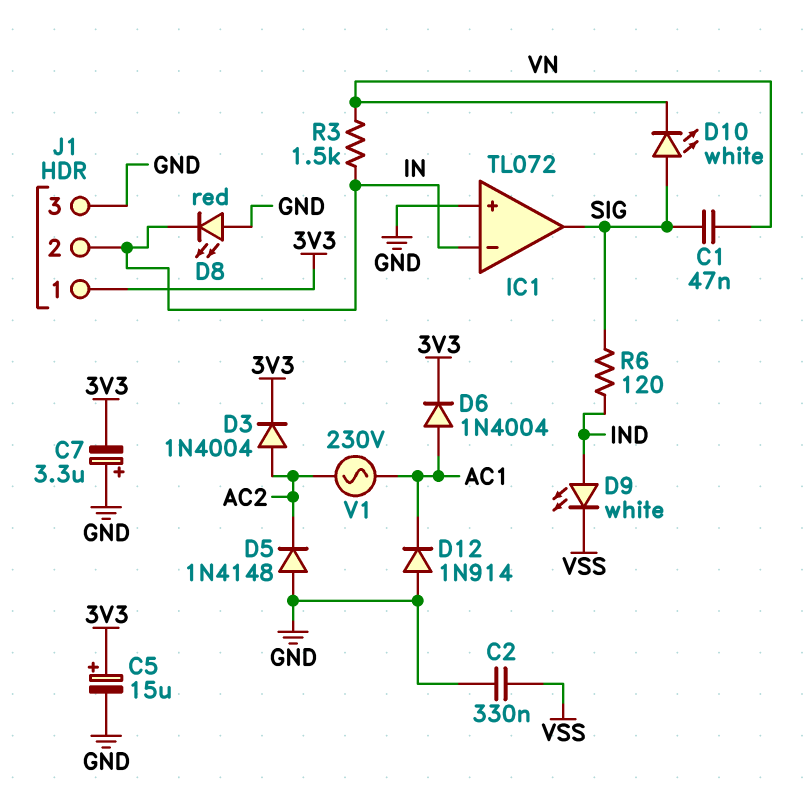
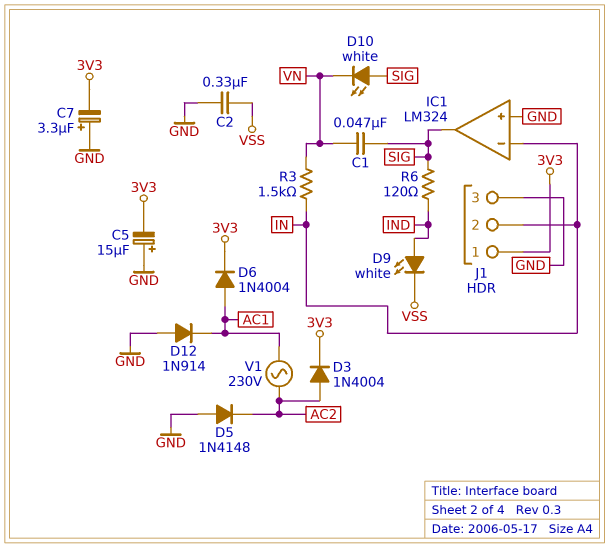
C5: 15uF (plus 3V3, minus GND) -> 15uF (plus GND, minus 3V3)
D8: LED red (A GND, K IN) -> none
IC1: TL072 -> LM324

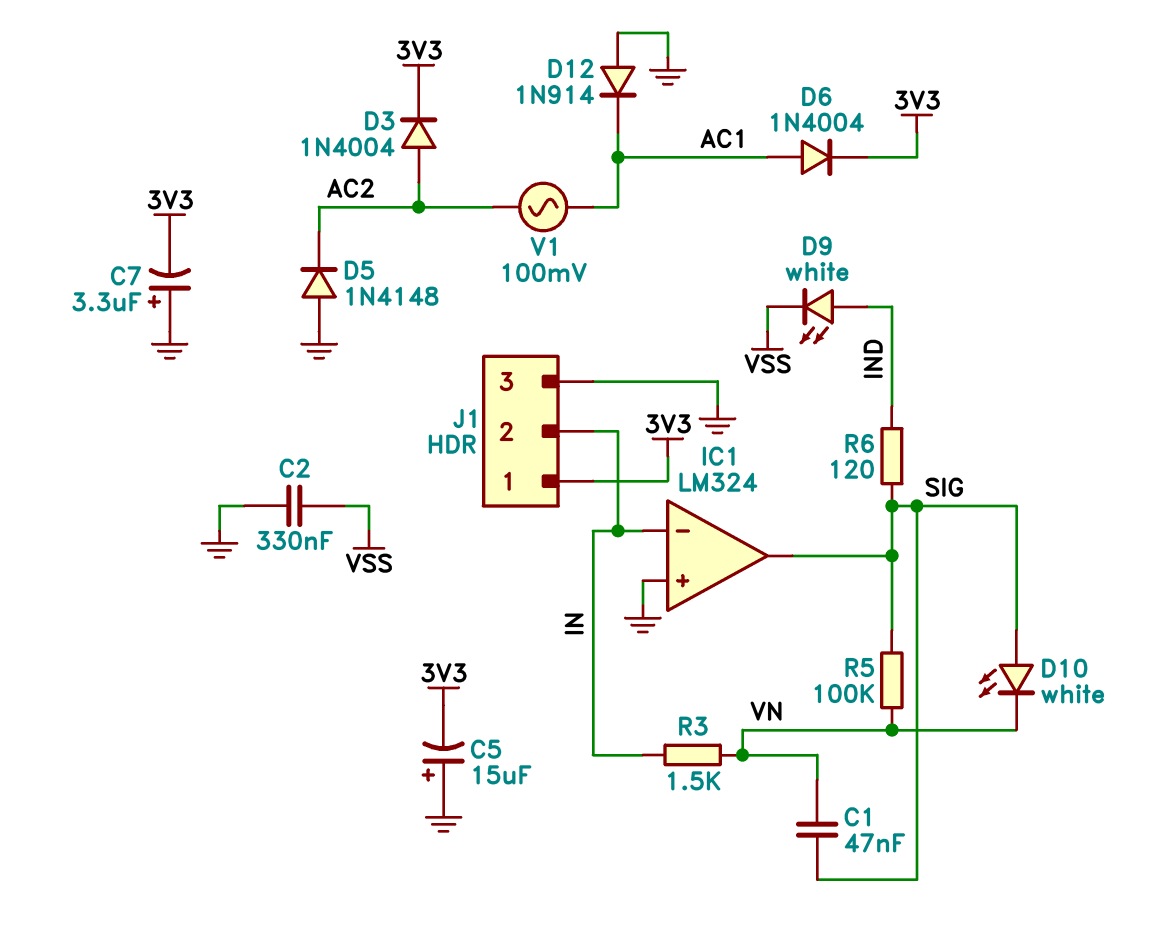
R5: none -> 100k (SIG, VN)
V1: AC 230V (AC1, AC2) -> AC 100mV (AC1, AC2)

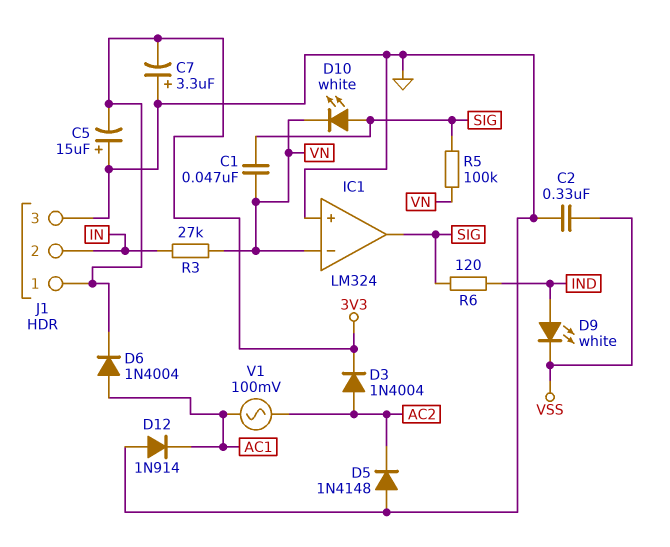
IC1 pin in-: IN -> VN
R3: 1.5k (IN, VN) -> 27k (IN, VN)

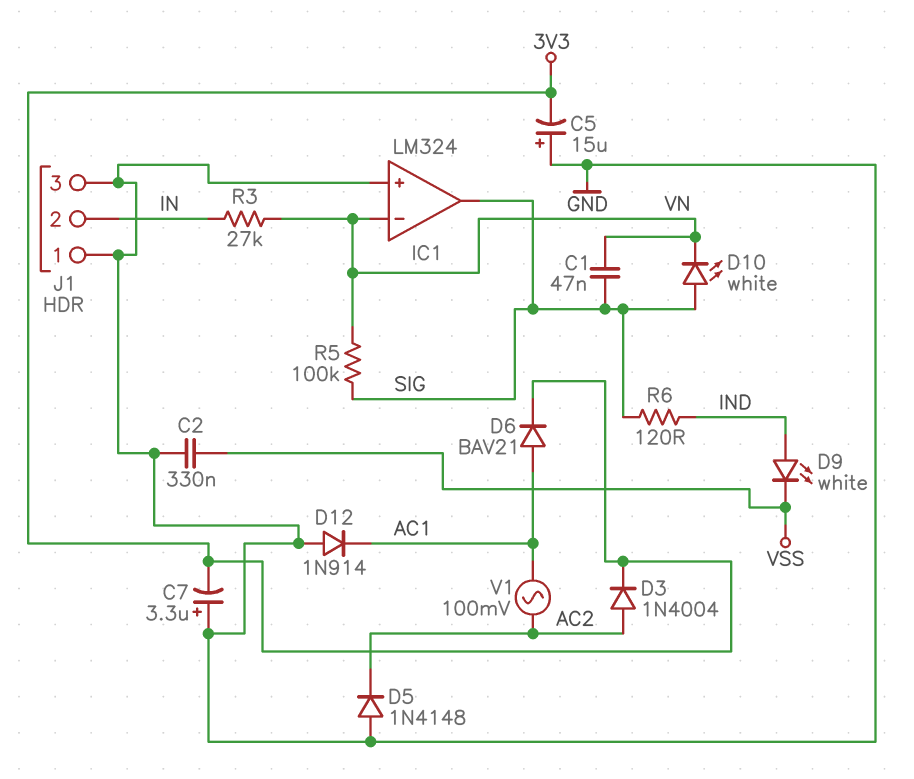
D6: diode 1N4004 (A AC1, K 3V3) -> diode BAV21 (A AC1, K 3V3)
J1 pin 1: 3V3 -> GND

